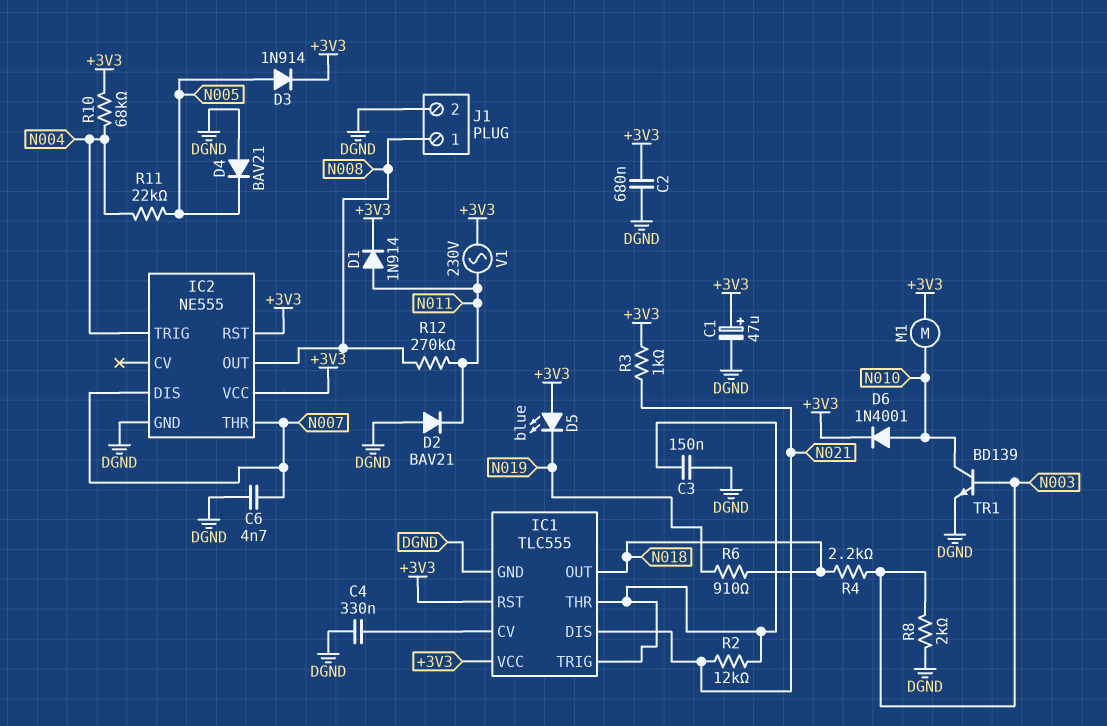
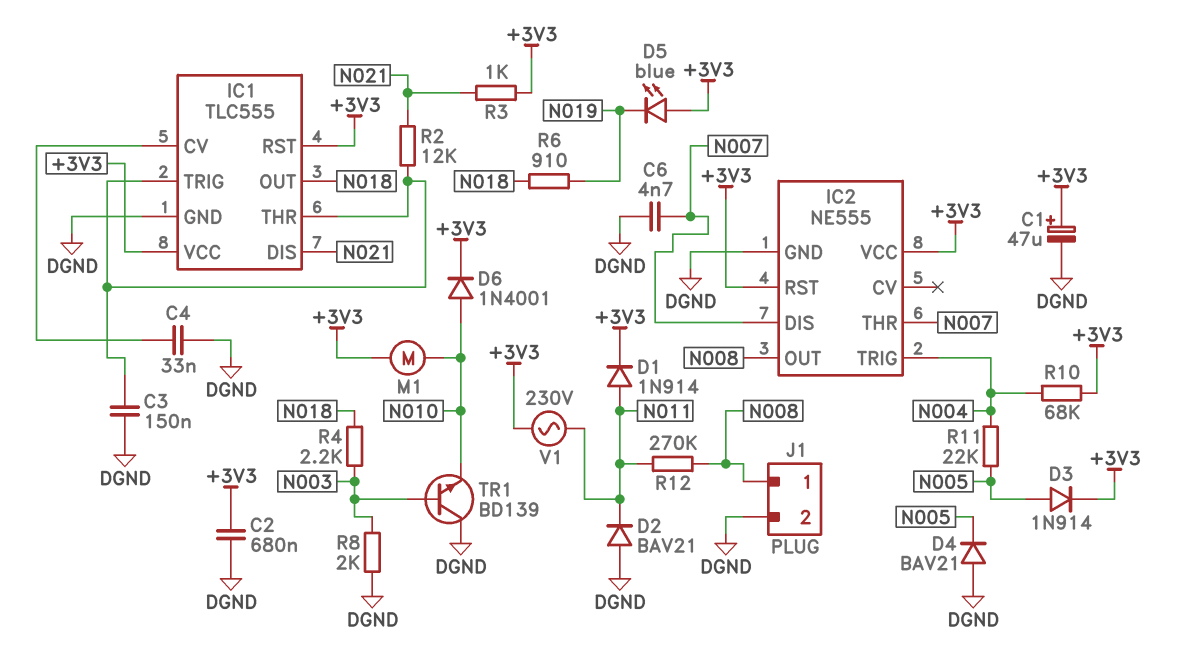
C4: 330nF (DGND, IC1/CV) -> 33nF (DGND, IC1/CV)
TR1: NPN BD139 (B N003, C N010, E DGND) -> NPN BD139 (B N003, C DGND, E N010)

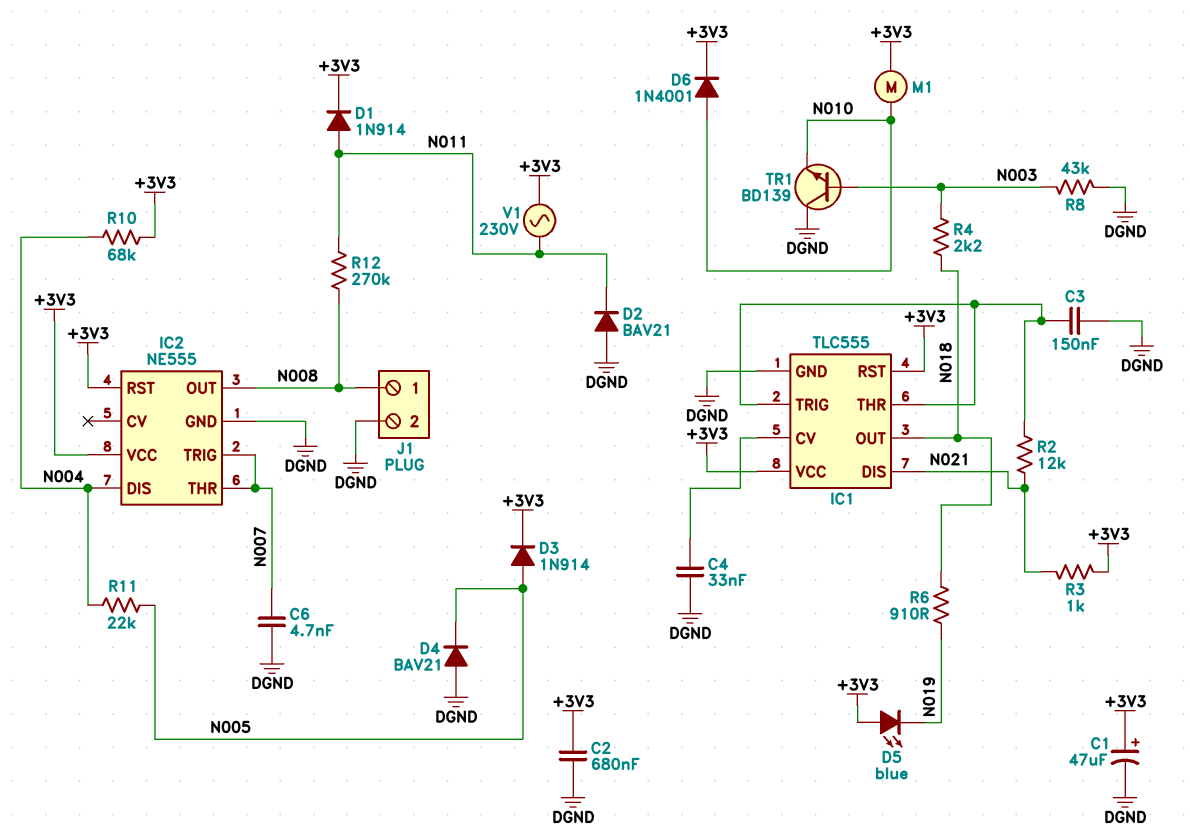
IC2 pin DIS: N007 -> N004
IC2 pin TRIG: N004 -> N007
R8: 2k (DGND, N003) -> 43k (DGND, N003)

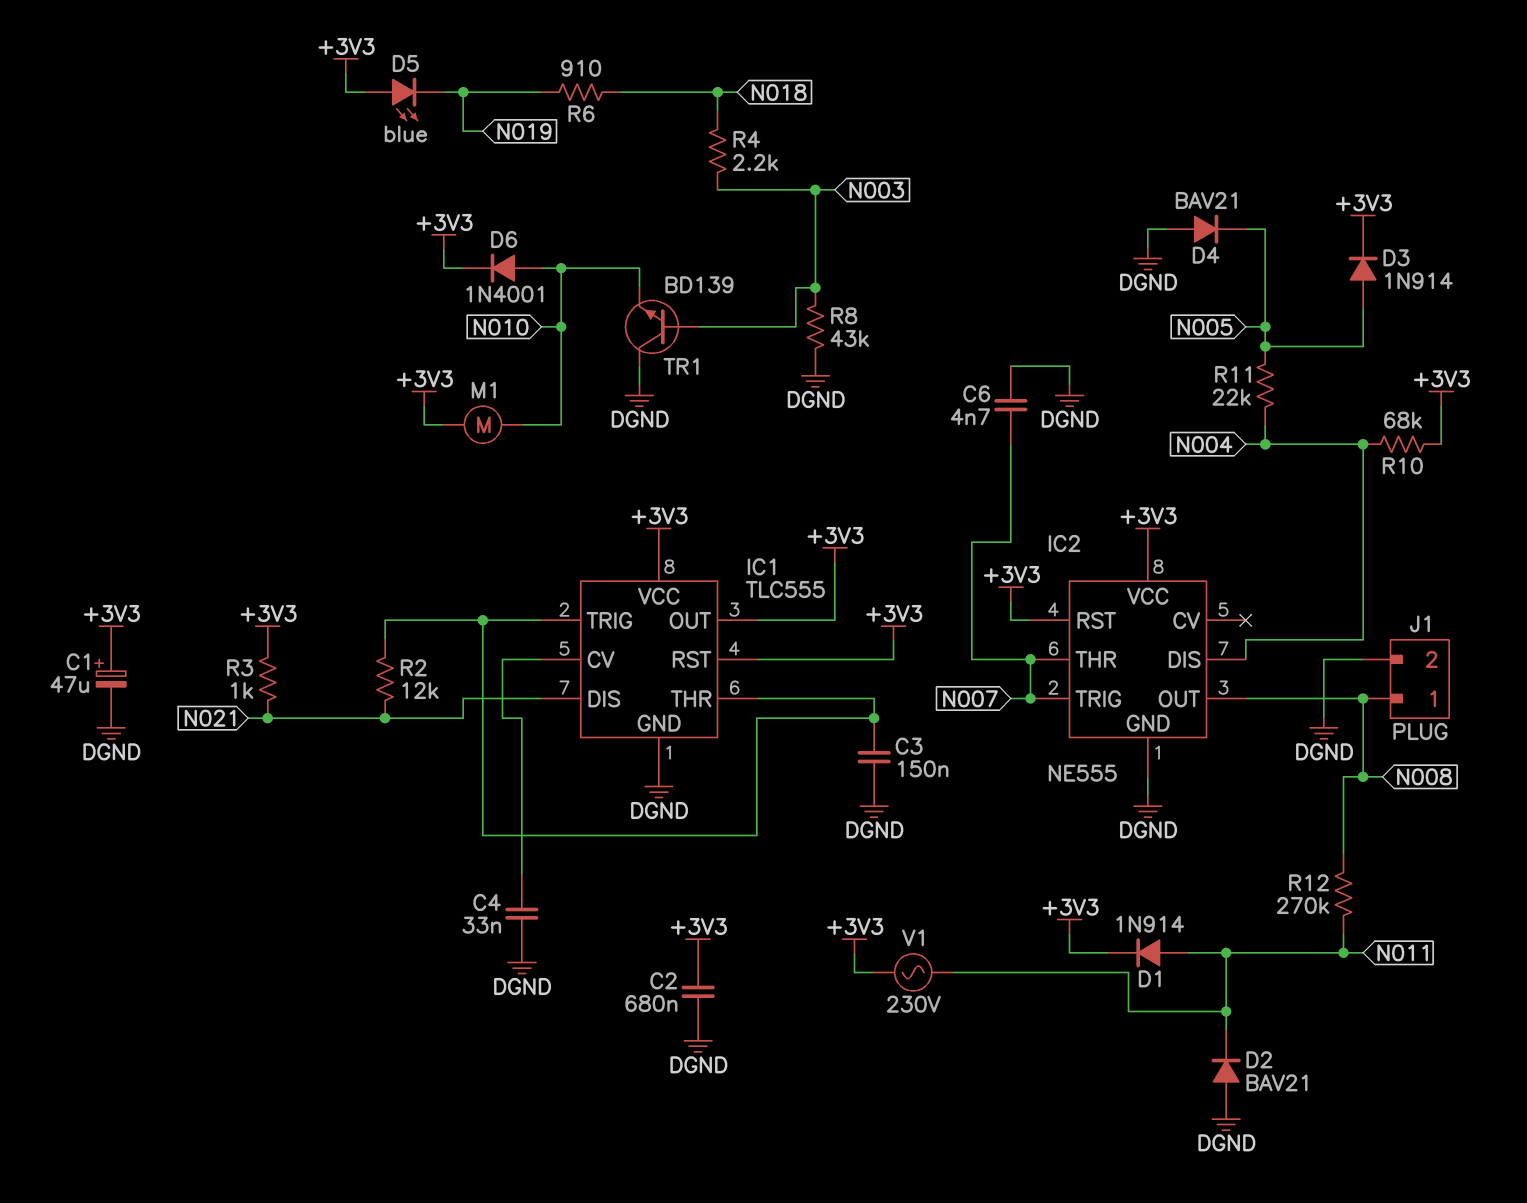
IC1 pin OUT: N018 -> +3V3

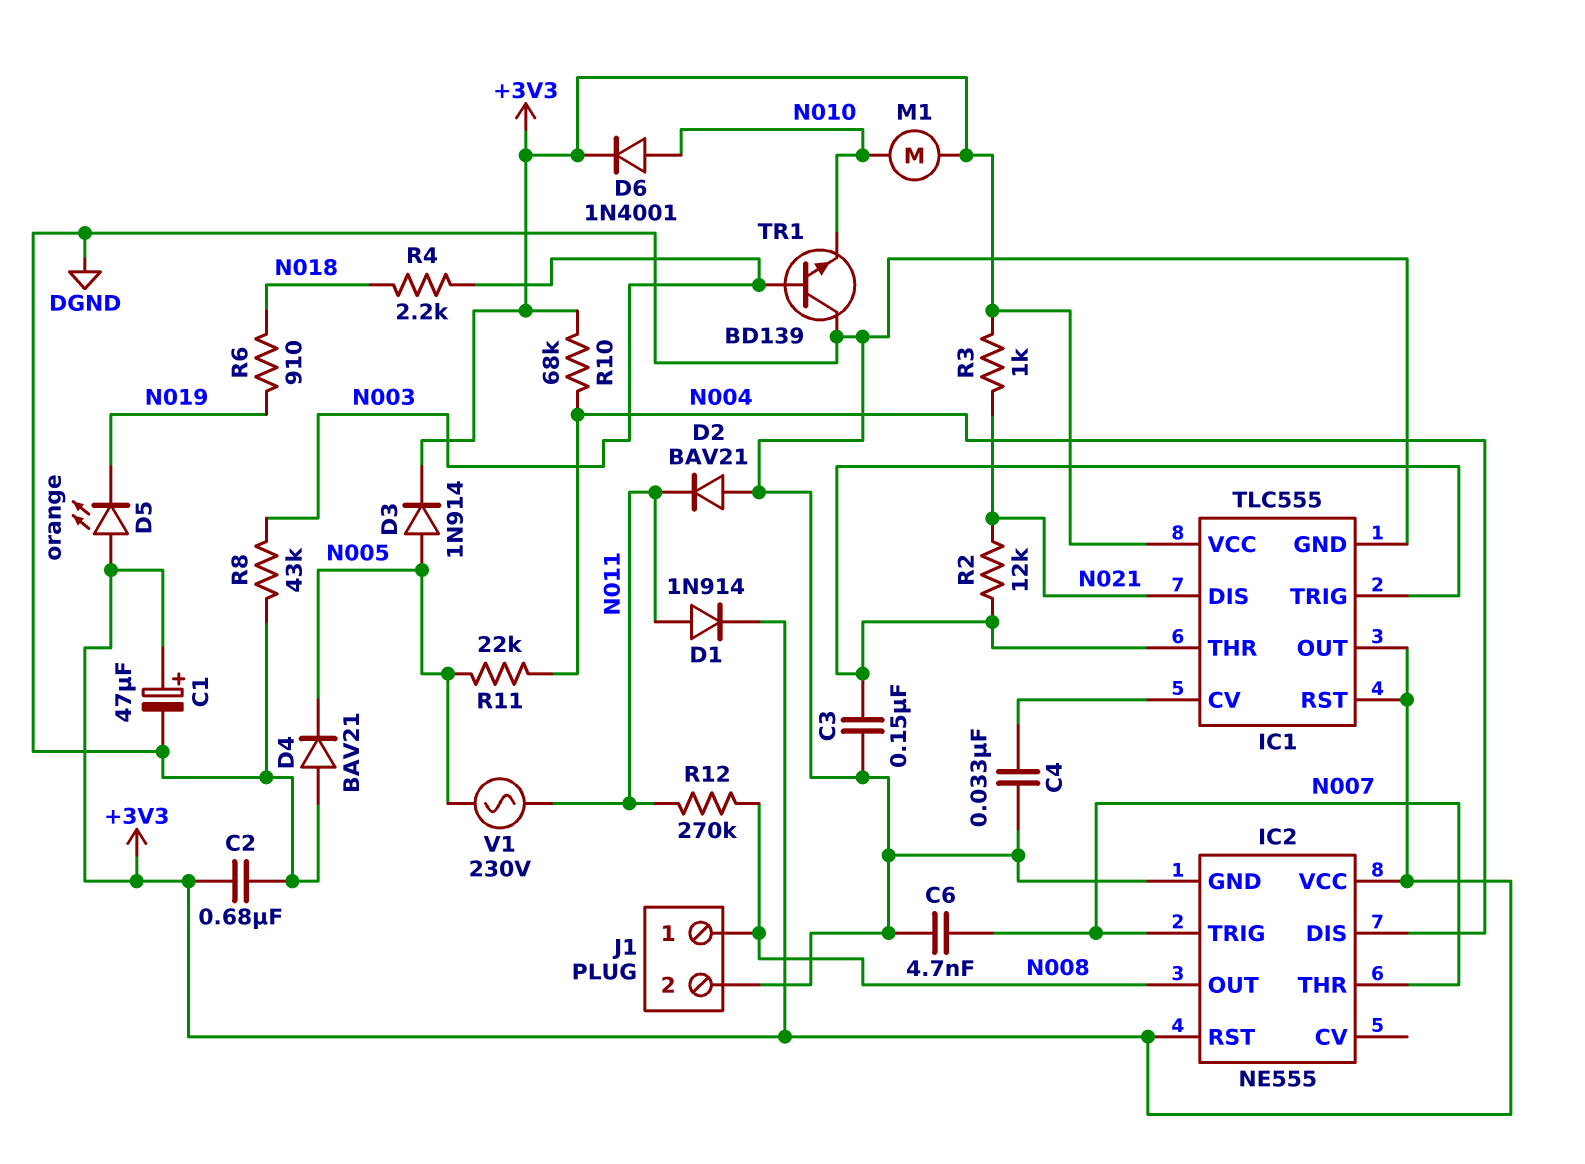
D5: LED blue (A +3V3, K N019) -> LED orange (A +3V3, K N019)
V1: AC 230V (+3V3, N011) -> AC 230V (N005, N011)

